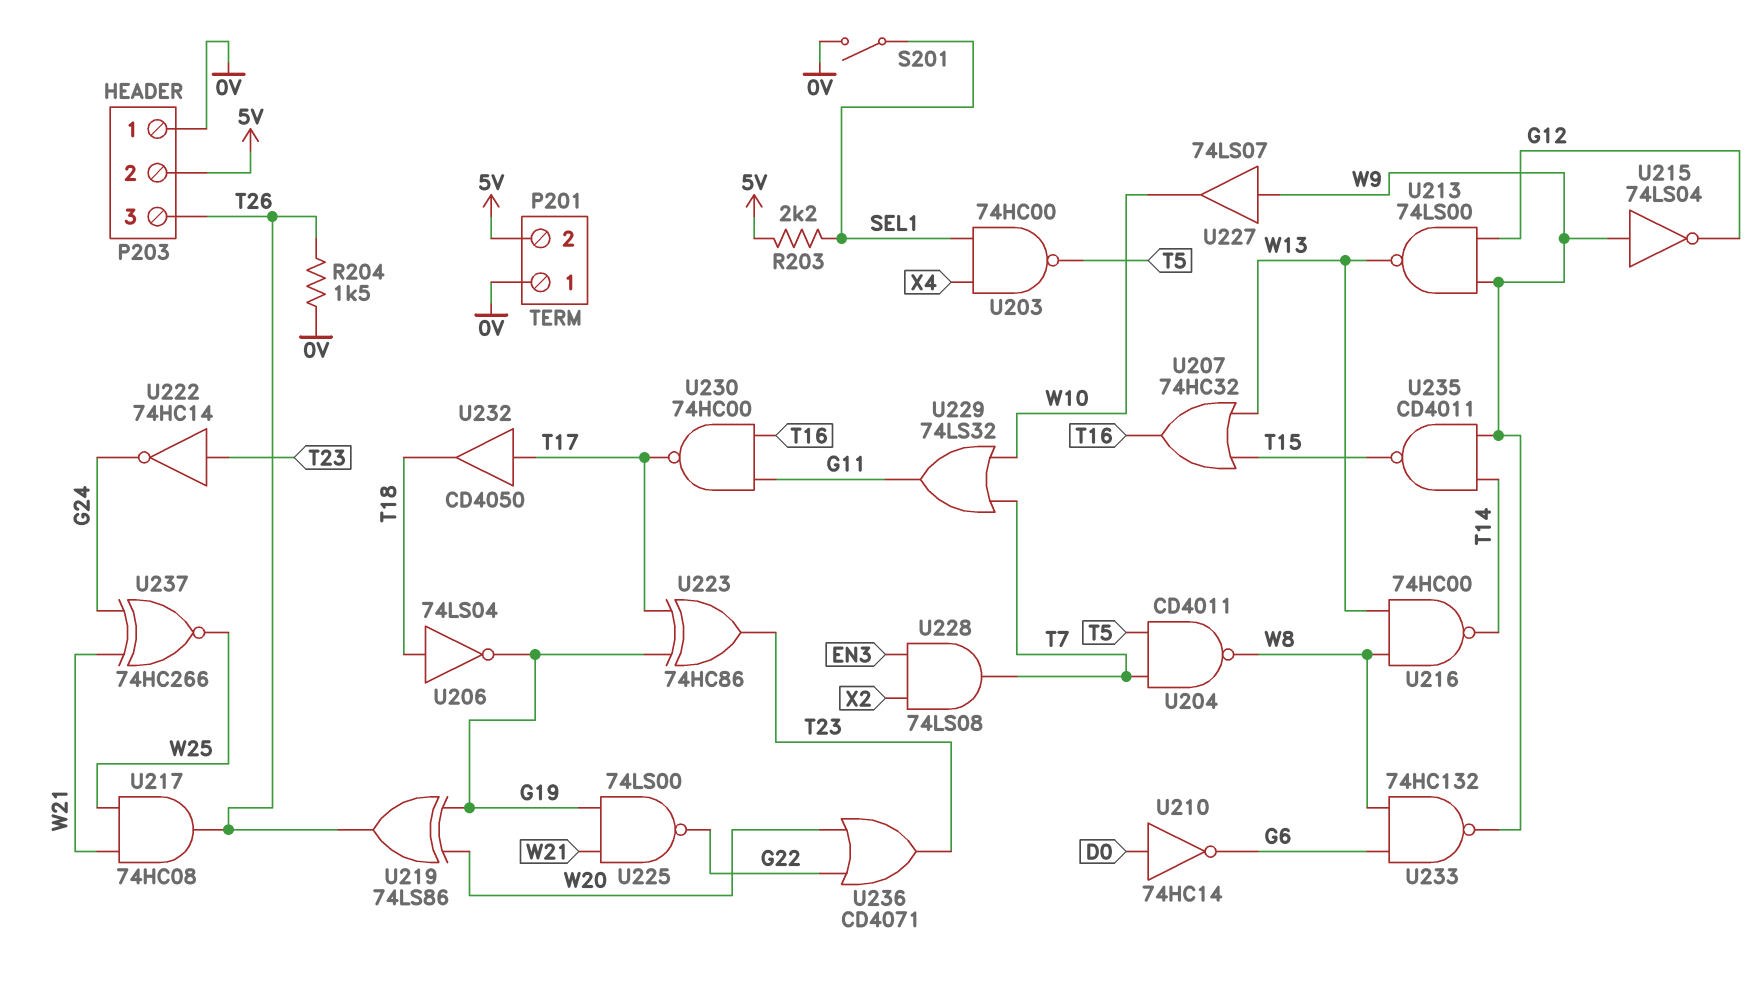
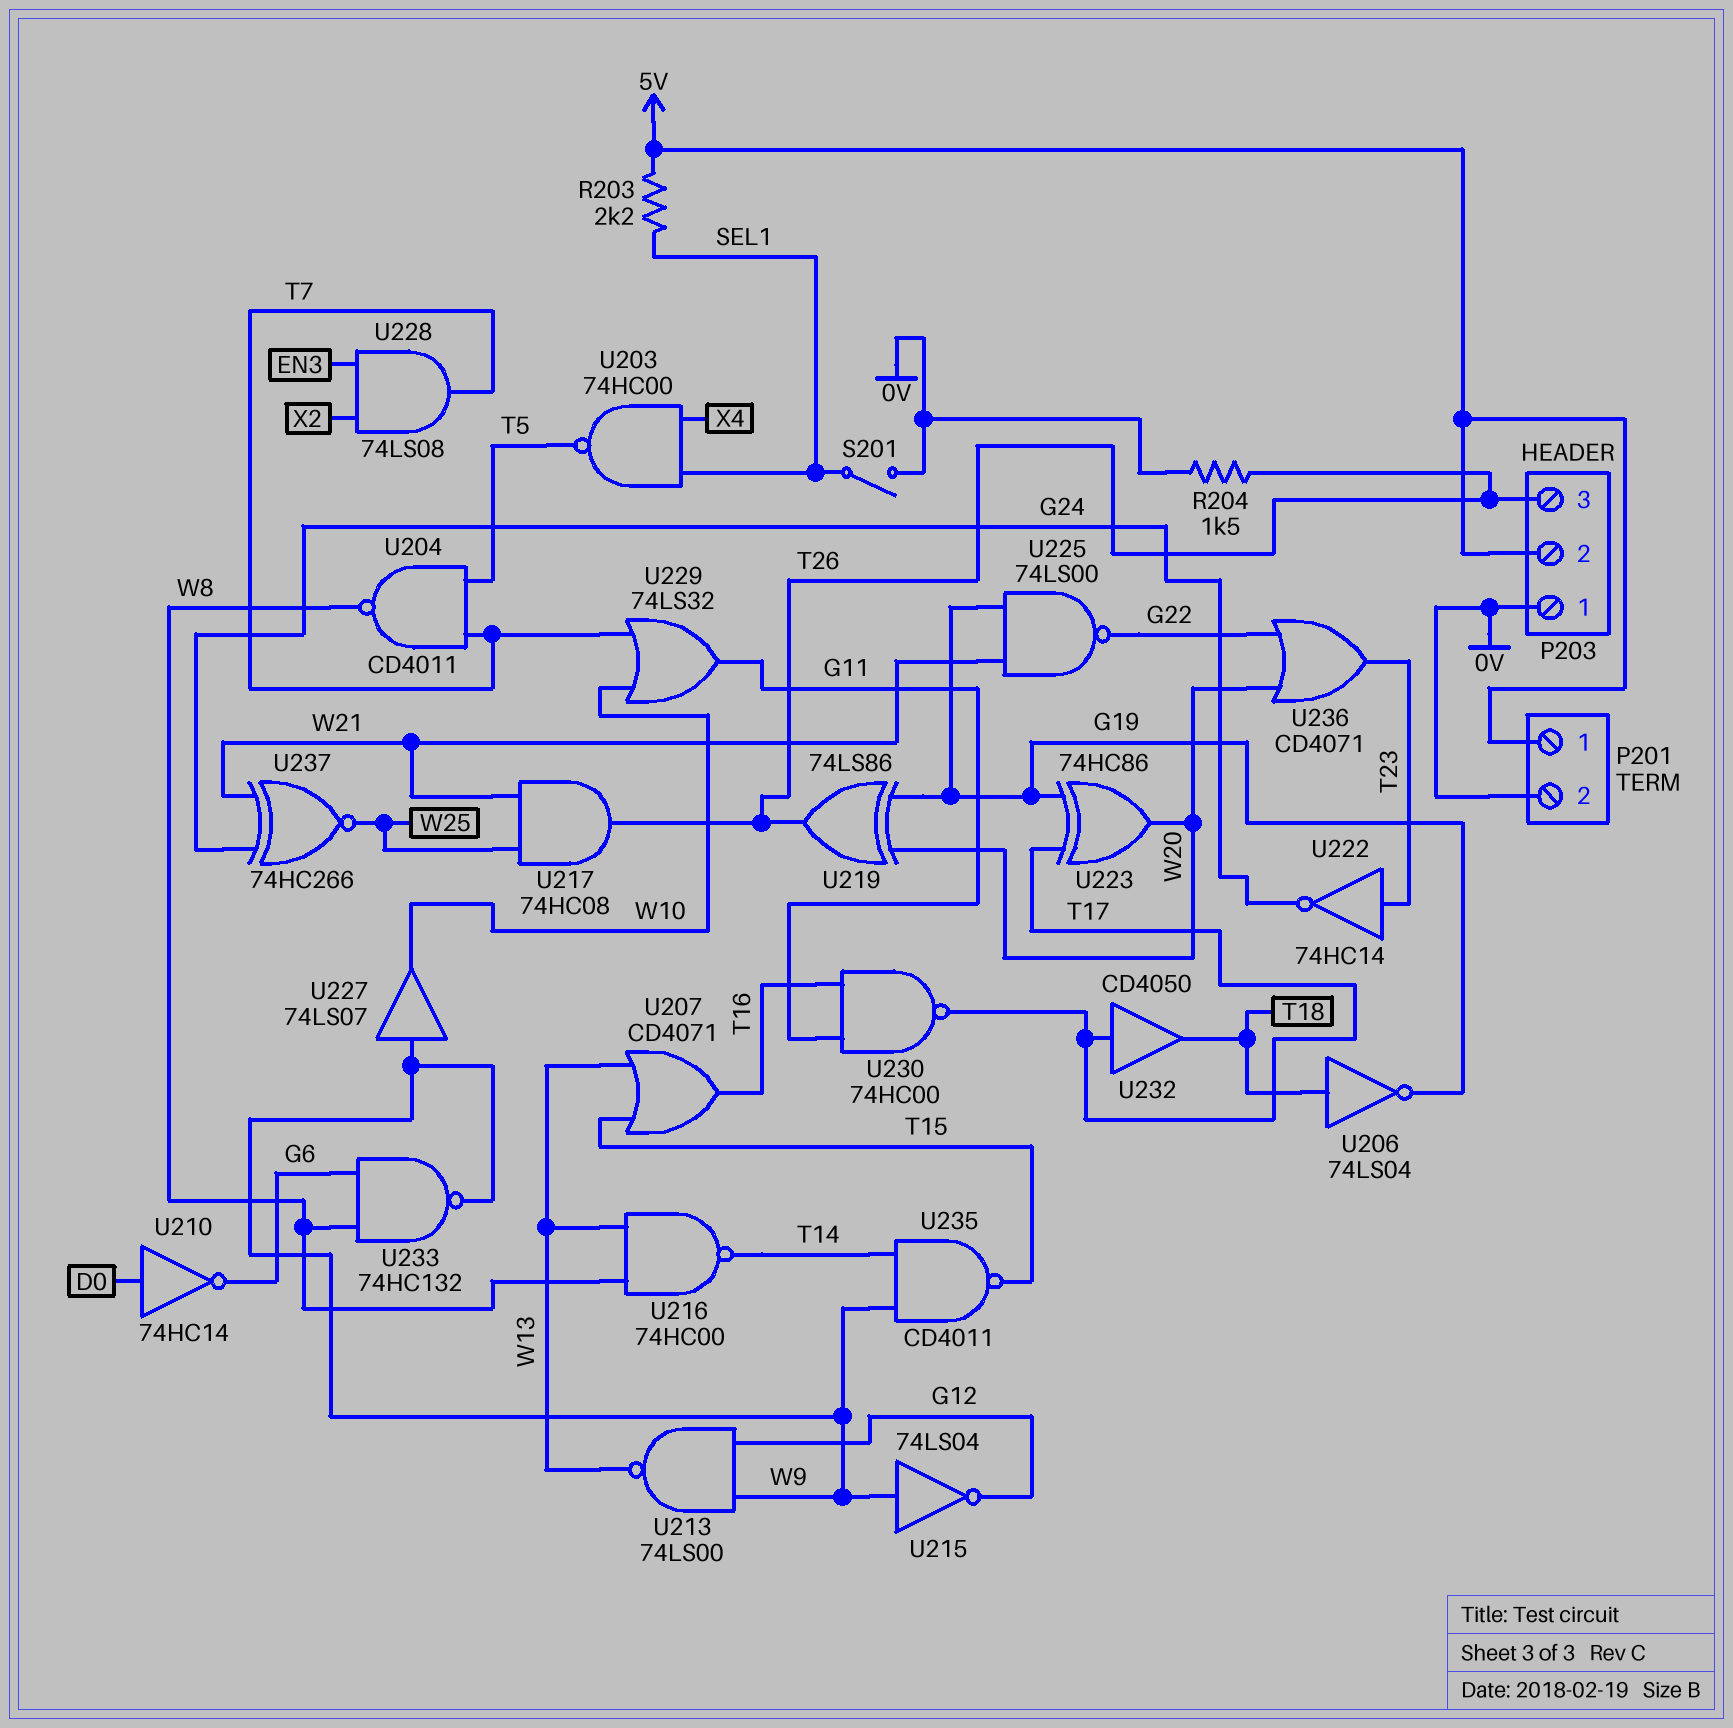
P201 pin 1: 0V -> 5V
P201 pin 2: 5V -> 0V
U207: OR 74HC32 (in T15, in W13, out T16) -> OR CD4071 (in T15, in W13, out T16)
U223: XOR 74HC86 (in G19, in T17, out T23) -> XOR 74HC86 (in G19, in T17, out W20)

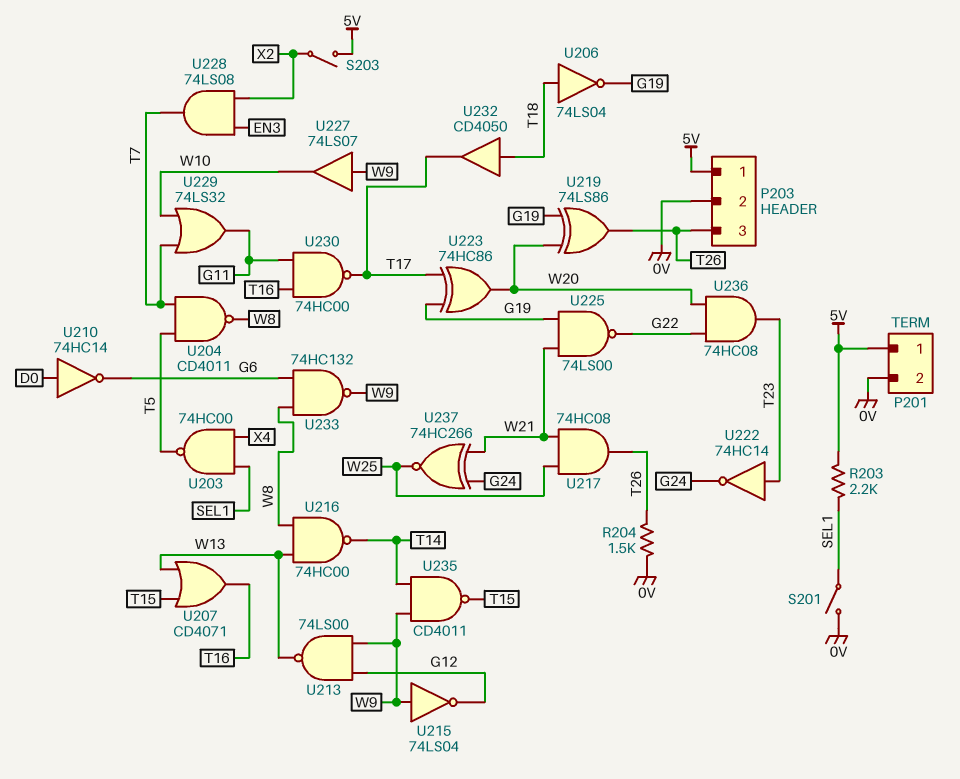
P203 pin 1: 0V -> 5V
P203 pin 2: 5V -> 0V
S203: none -> switch (5V, X2)
U232: buffer CD4050 (in T17, out T18) -> buffer CD4050 (in T18, out T17)
U236: OR CD4071 (in G22, in W20, out T23) -> AND 74HC08 (in G22, in W20, out T23)

